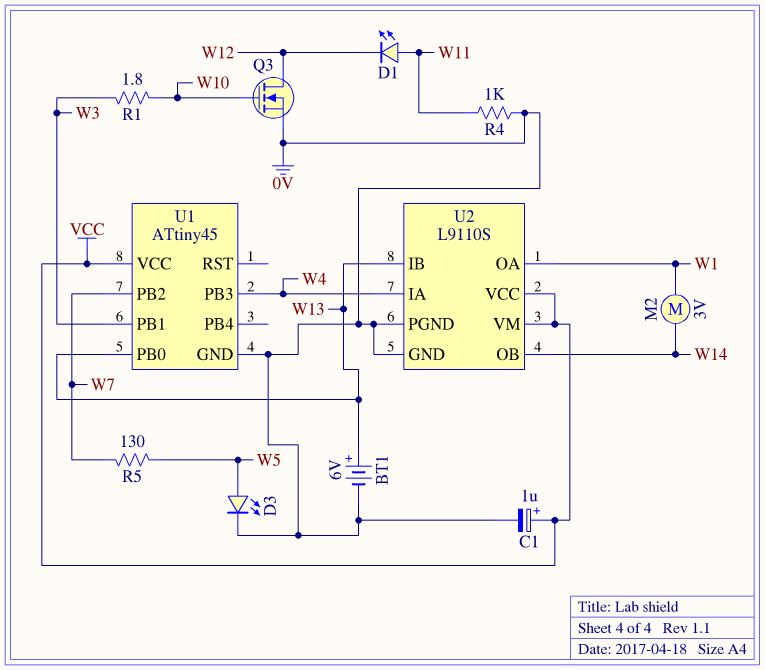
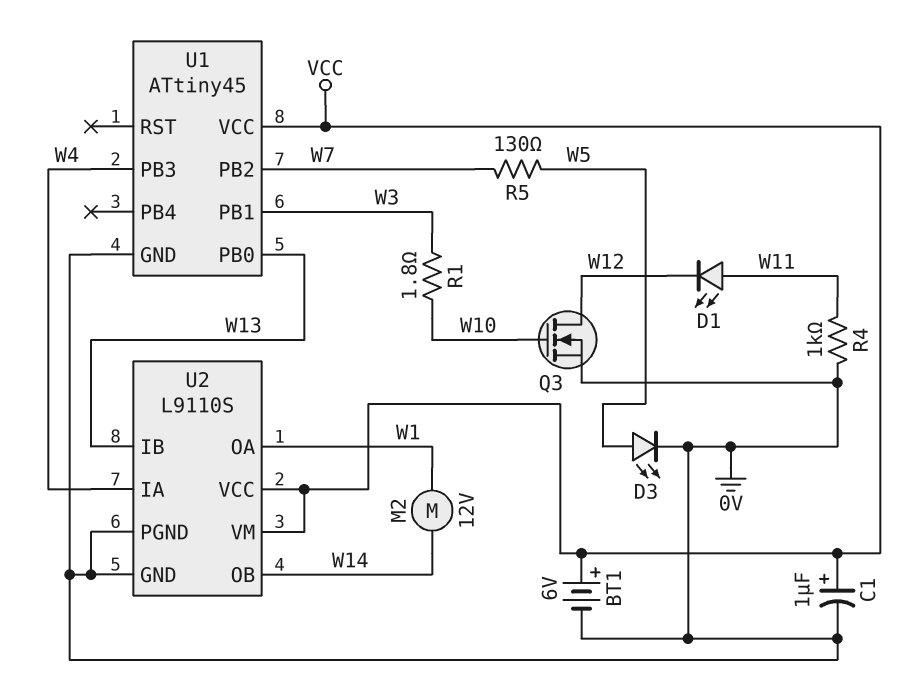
BT1: 6V (plus W13, minus 0V) -> 6V (plus VCC, minus 0V)
M2: motor 3V (W1, W14) -> motor 12V (W1, W14)

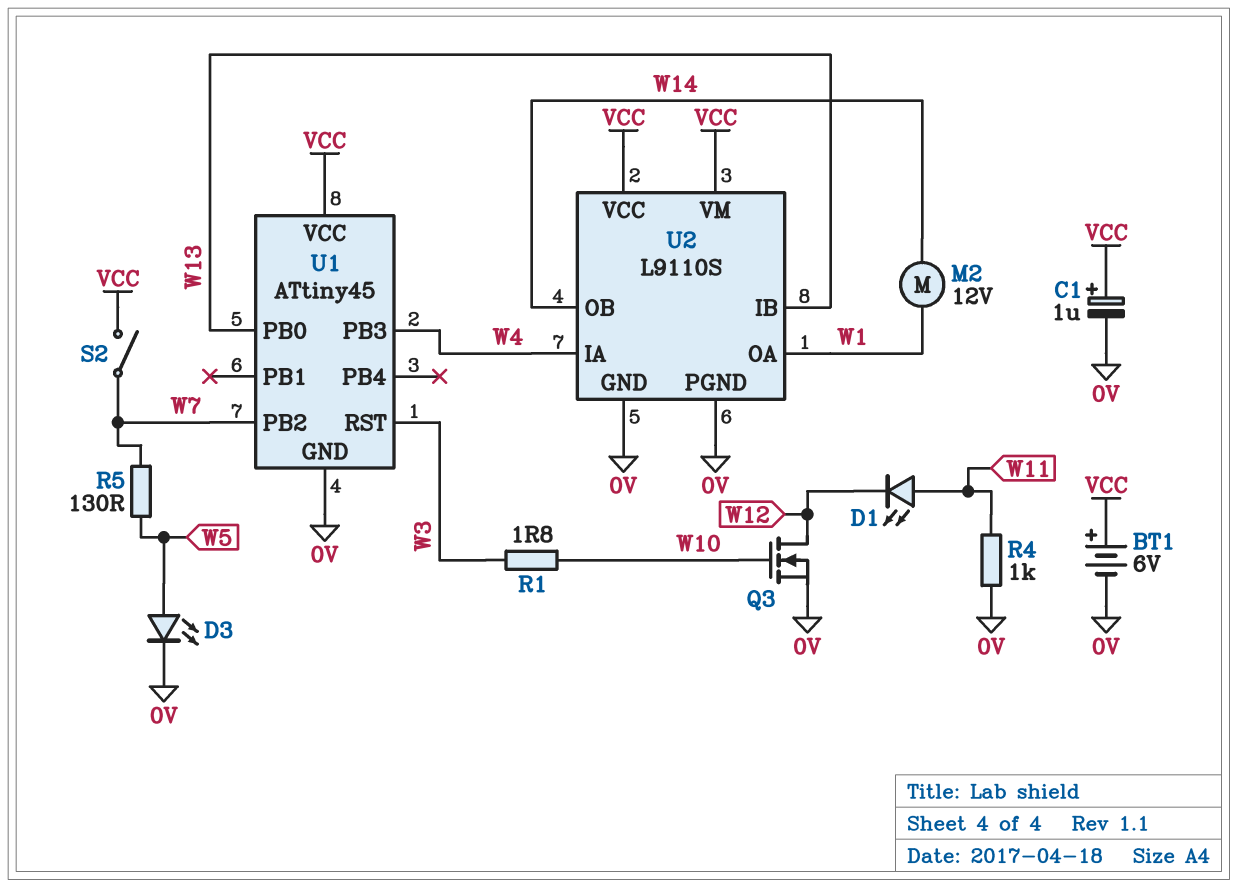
S2: none -> switch (VCC, W7)
U1 pin PB1: W3 -> none
U1 pin RST: none -> W3

